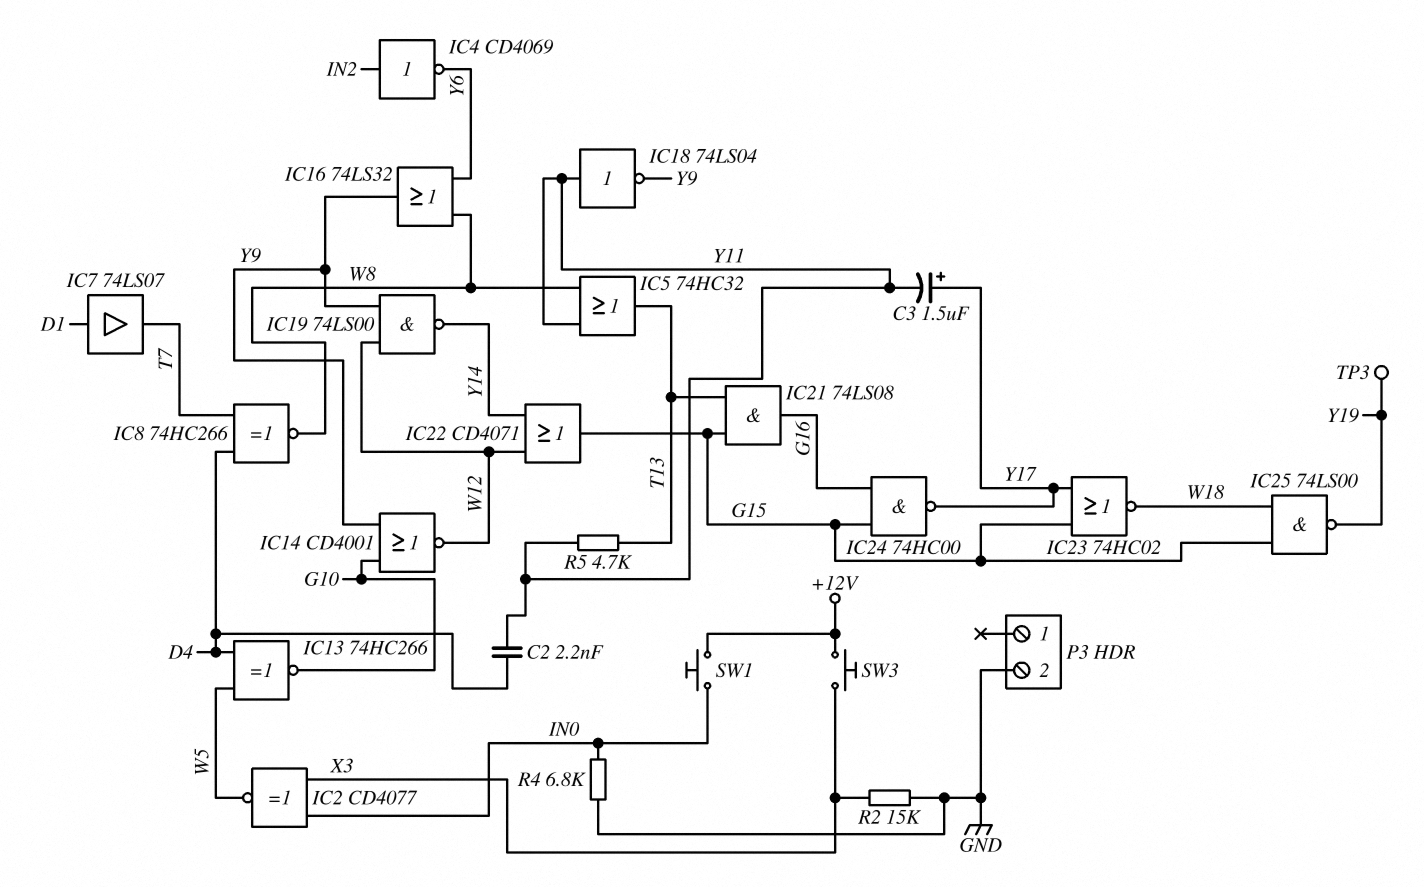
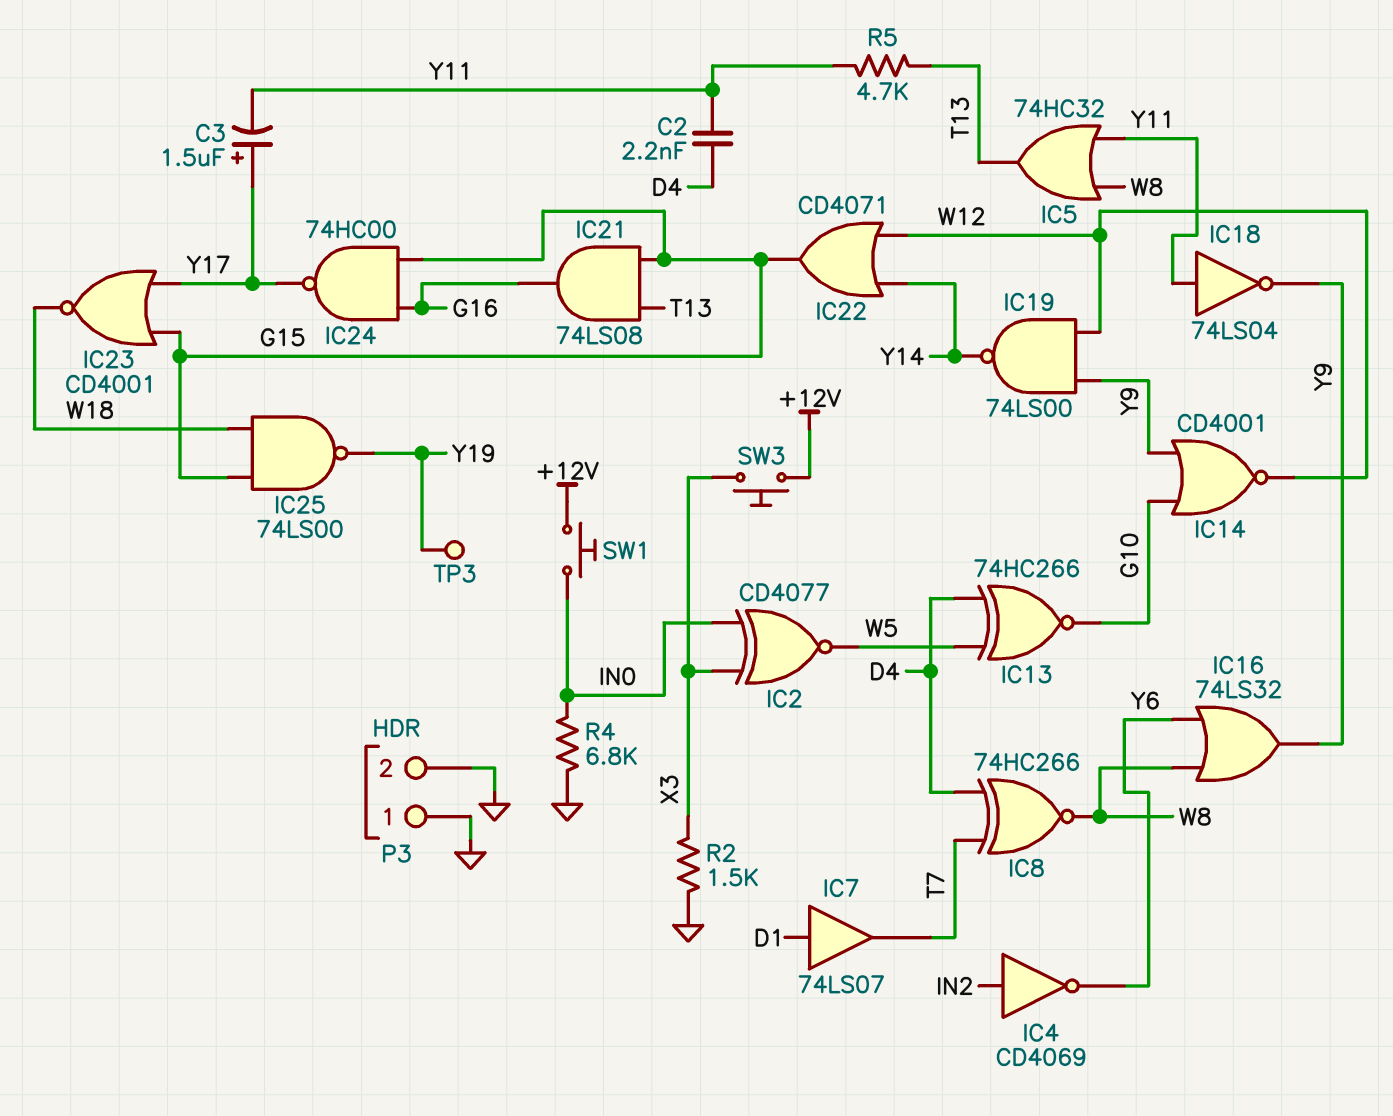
IC23: NOR 74HC02 (in G15, in Y17, out W18) -> NOR CD4001 (in G15, in Y17, out W18)
P3 pin 1: none -> GND
R2: 15k (GND, X3) -> 1.5k (GND, X3)

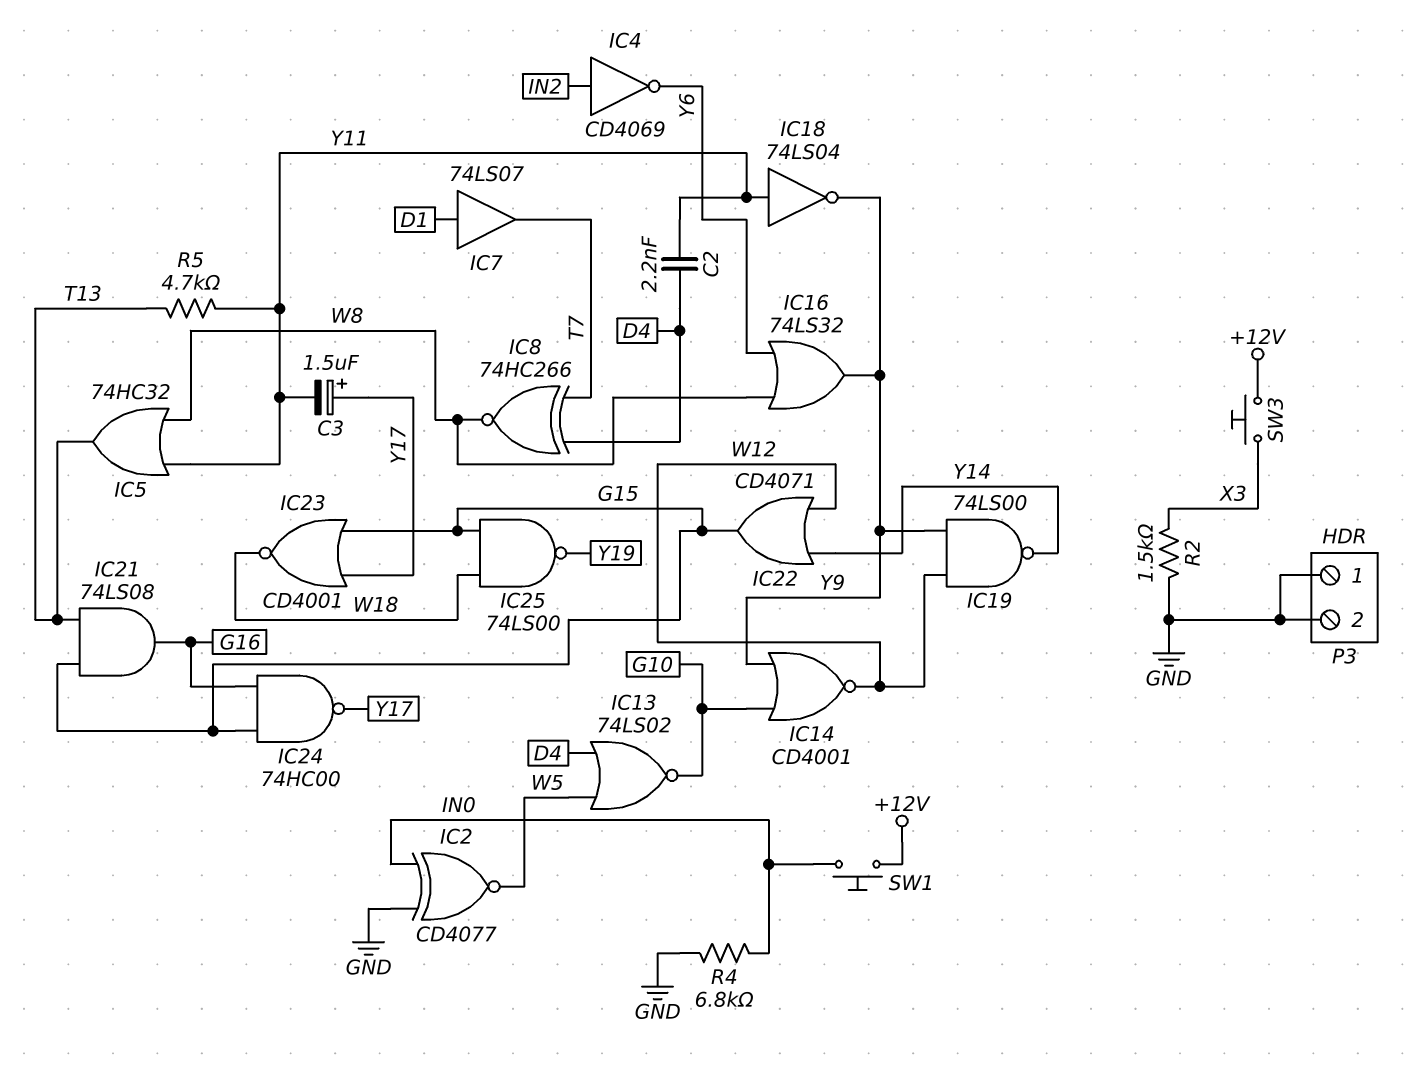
IC2: XNOR CD4077 (in IN0, in X3, out W5) -> XNOR CD4077 (in GND, in IN0, out W5)
IC13: XNOR 74HC266 (in D4, in W5, out G10) -> NOR 74LS02 (in D4, in W5, out G10)
TP3: test point (Y19) -> none

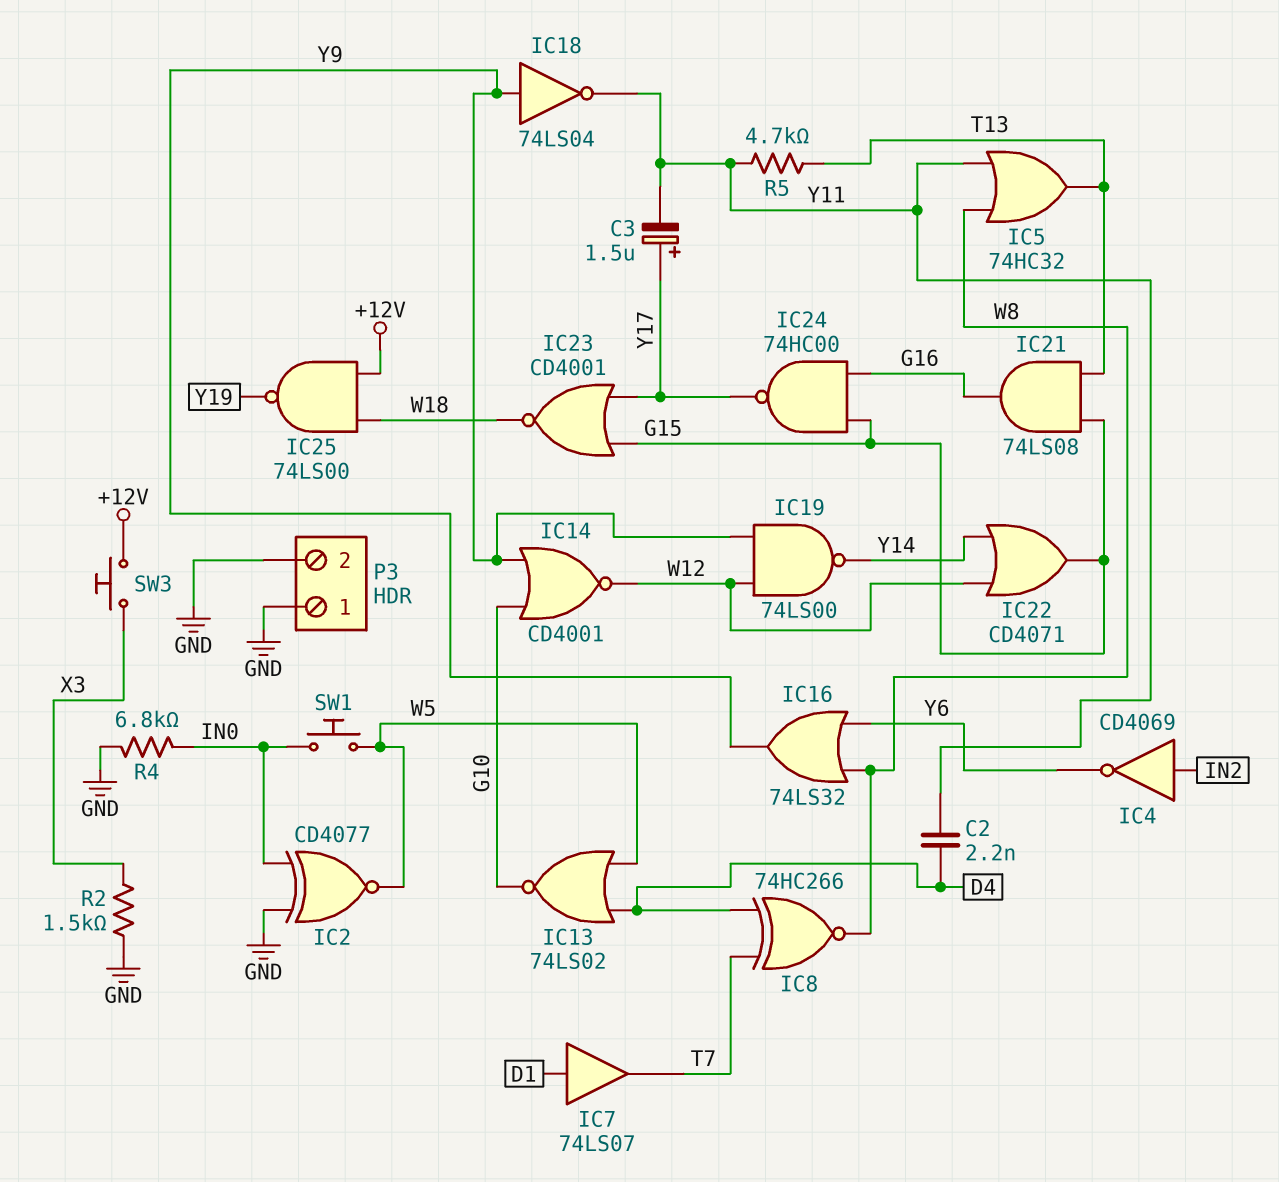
IC18: NOT 74LS04 (in Y11, out Y9) -> NOT 74LS04 (in Y9, out Y11)
IC25: NAND 74LS00 (in G15, in W18, out Y19) -> NAND 74LS00 (in +12V, in W18, out Y19)
SW1: button (+12V, IN0) -> button (IN0, W5)

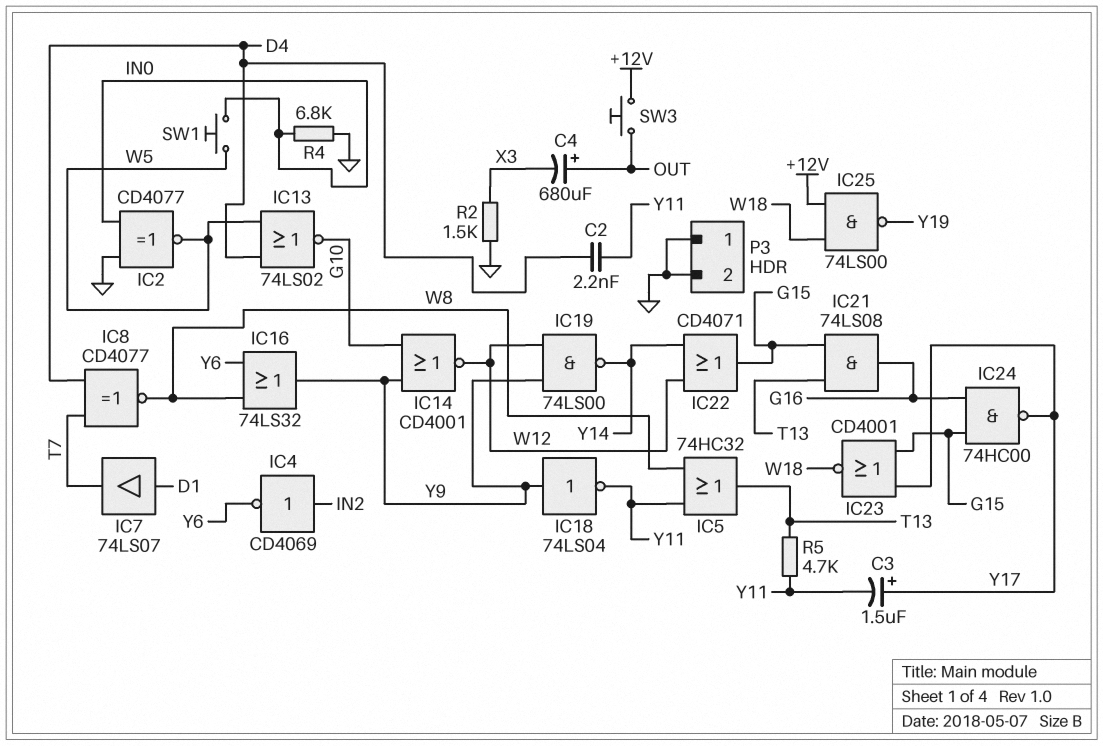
C4: none -> 680uF (plus OUT, minus X3)
IC8: XNOR 74HC266 (in D4, in T7, out W8) -> XNOR CD4077 (in D4, in T7, out W8)
SW3: button (+12V, X3) -> button (+12V, OUT)

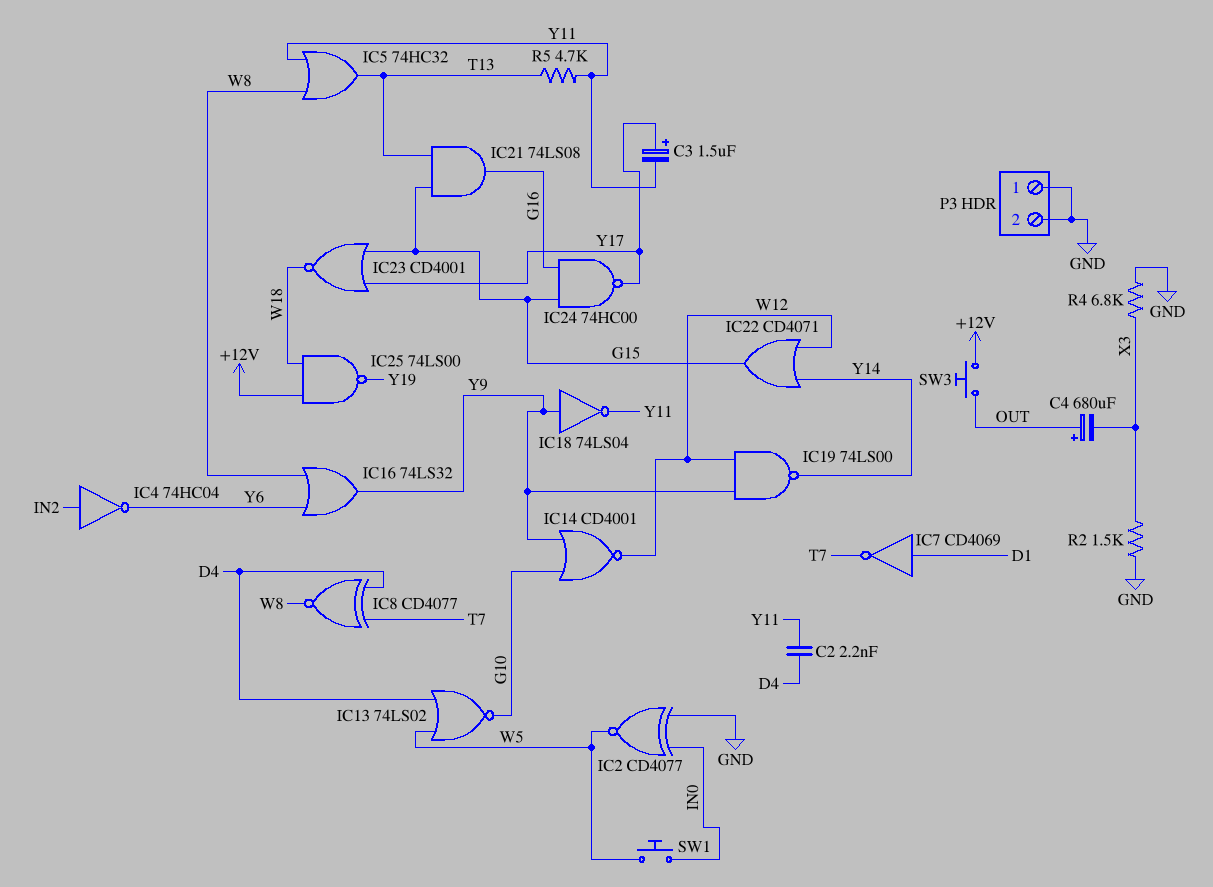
IC4: NOT CD4069 (in IN2, out Y6) -> NOT 74HC04 (in IN2, out Y6)
IC7: buffer 74LS07 (in D1, out T7) -> NOT CD4069 (in D1, out T7)
R4: 6.8k (GND, IN0) -> 6.8k (GND, X3)

